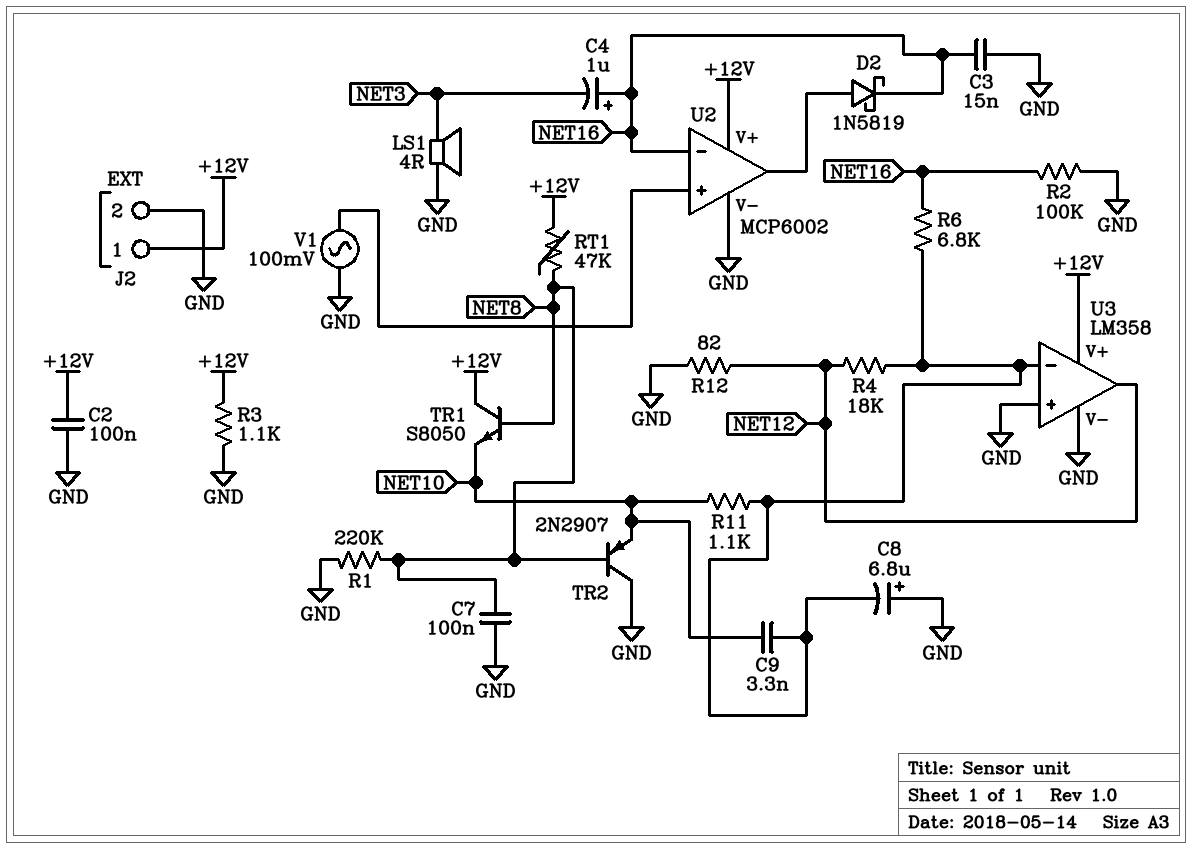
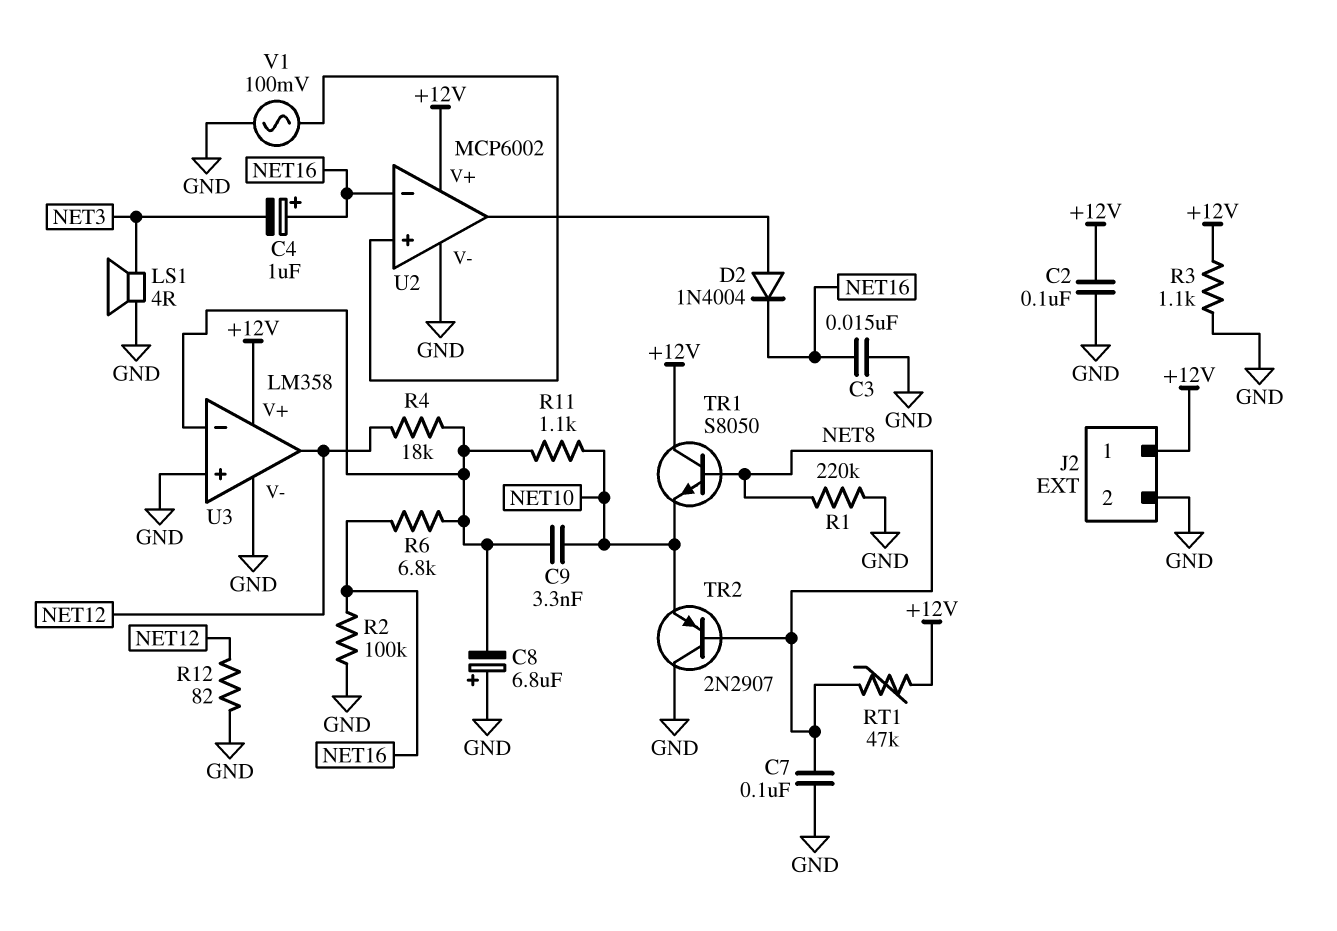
D2: schottky 1N5819 (A U2/out, K NET16) -> diode 1N4004 (A U2/out, K NET16)

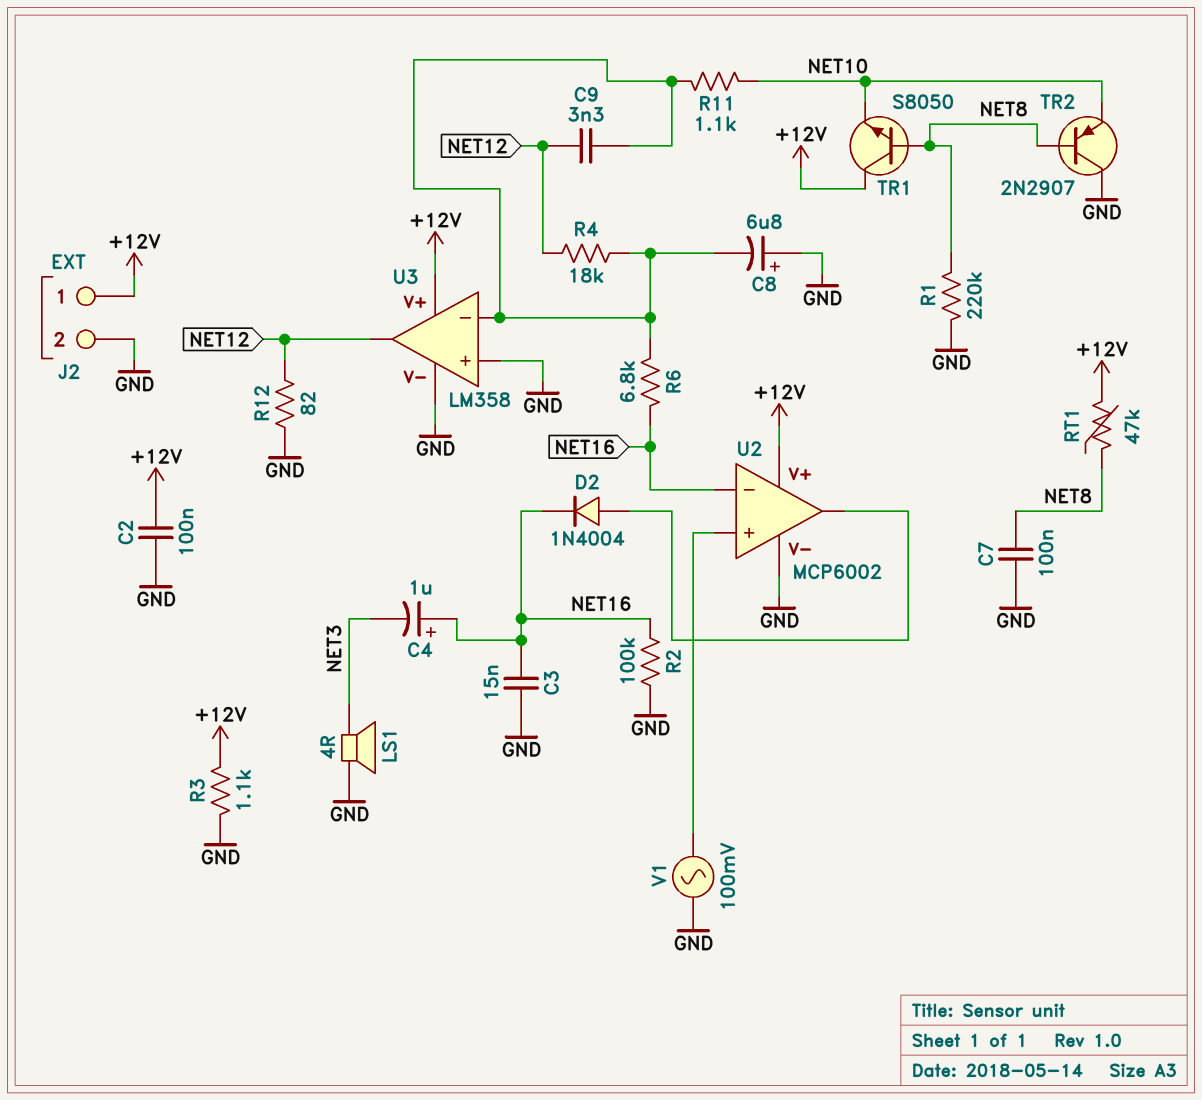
C9: 3.3nF (NET10, U3/in-) -> 3.3nF (NET12, U3/in-)

